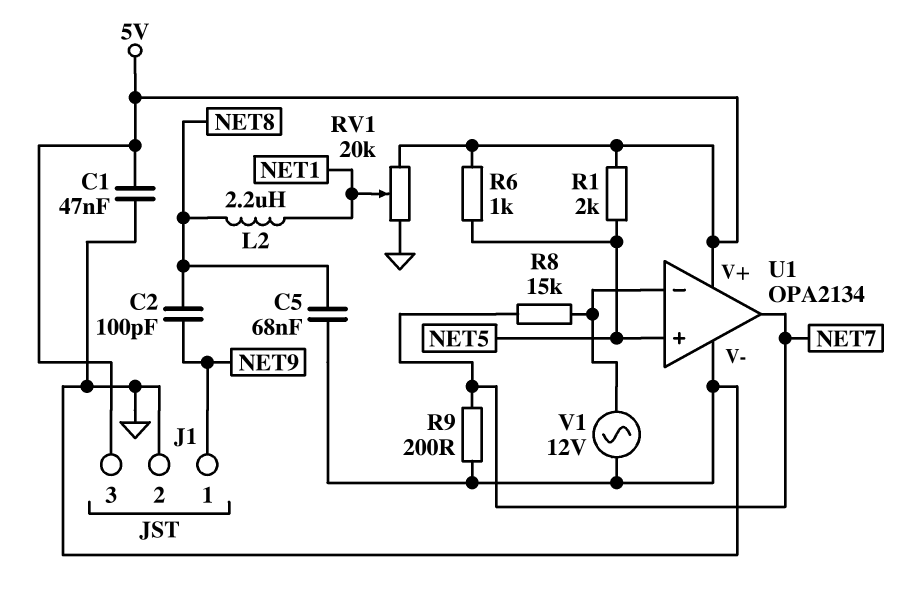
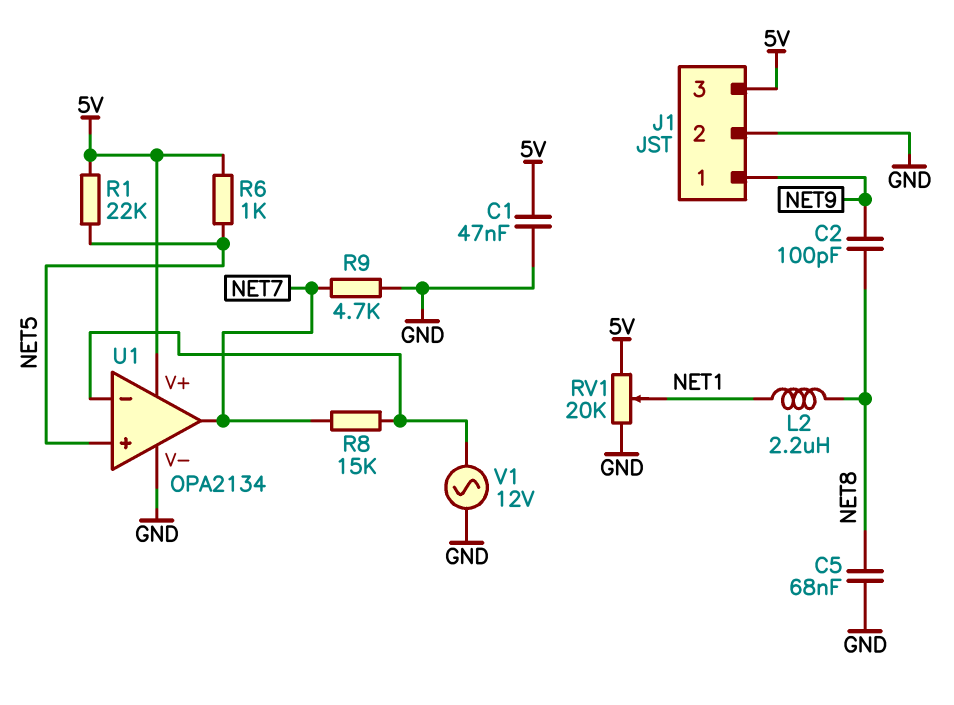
R1: 2k (5V, NET5) -> 22k (5V, NET5)
R9: 200 (GND, NET7) -> 4.7k (GND, NET7)

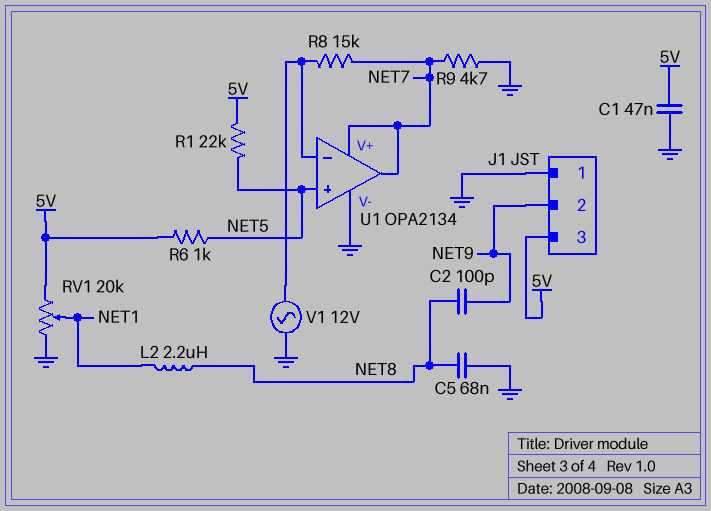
J1 pin 1: NET9 -> GND
J1 pin 2: GND -> NET9
U1 pin V+: 5V -> NET7

